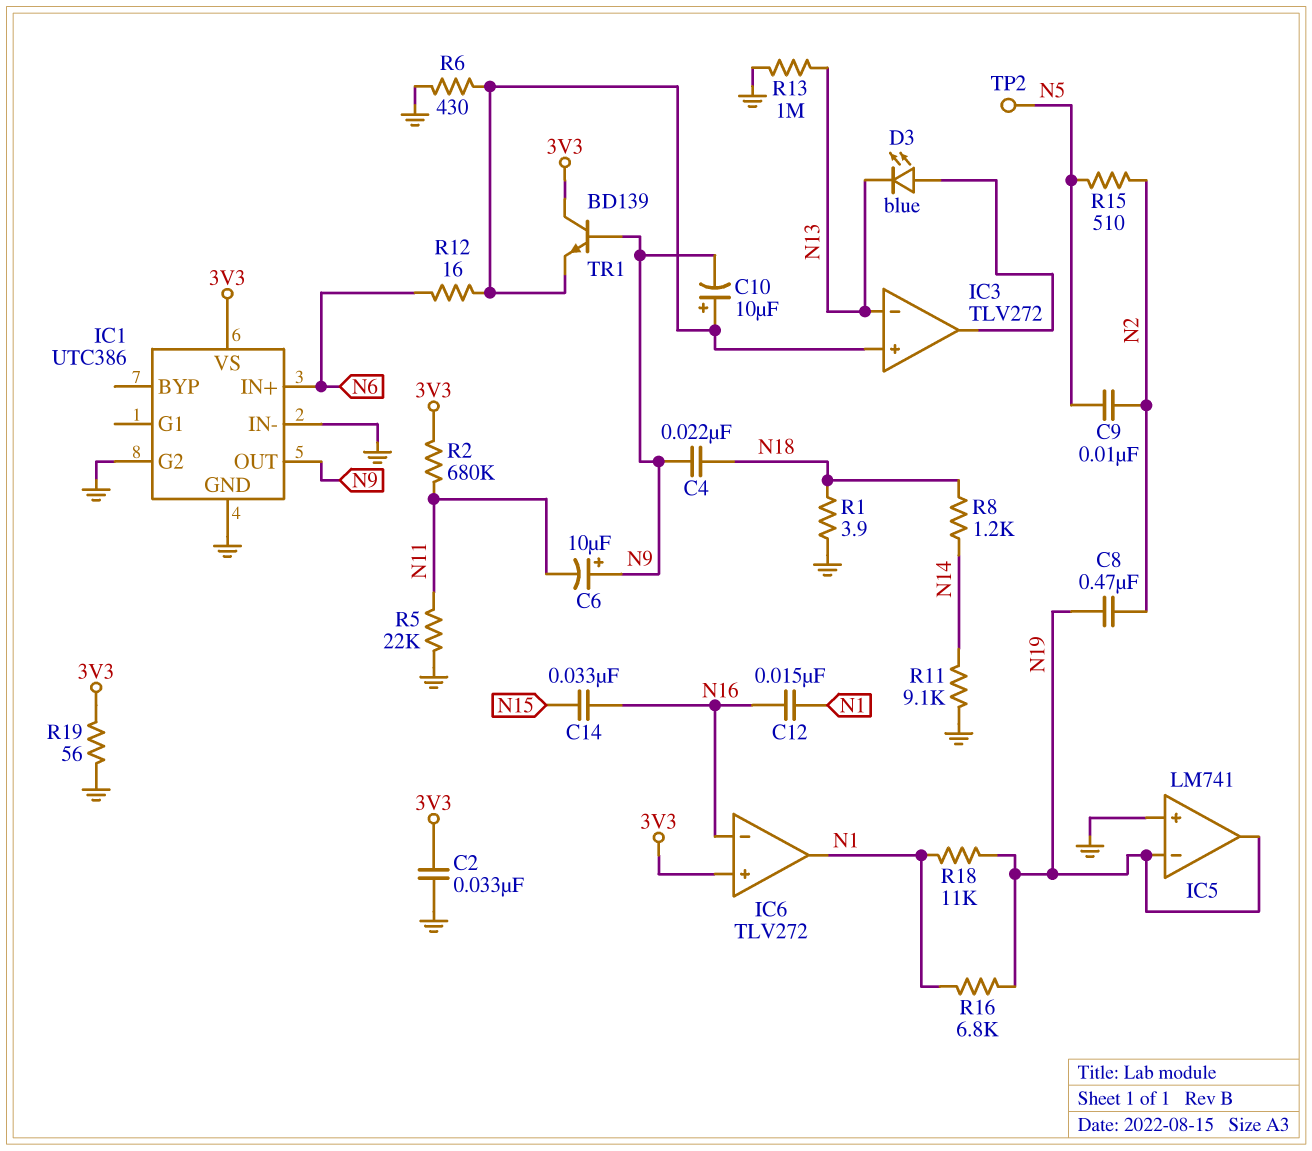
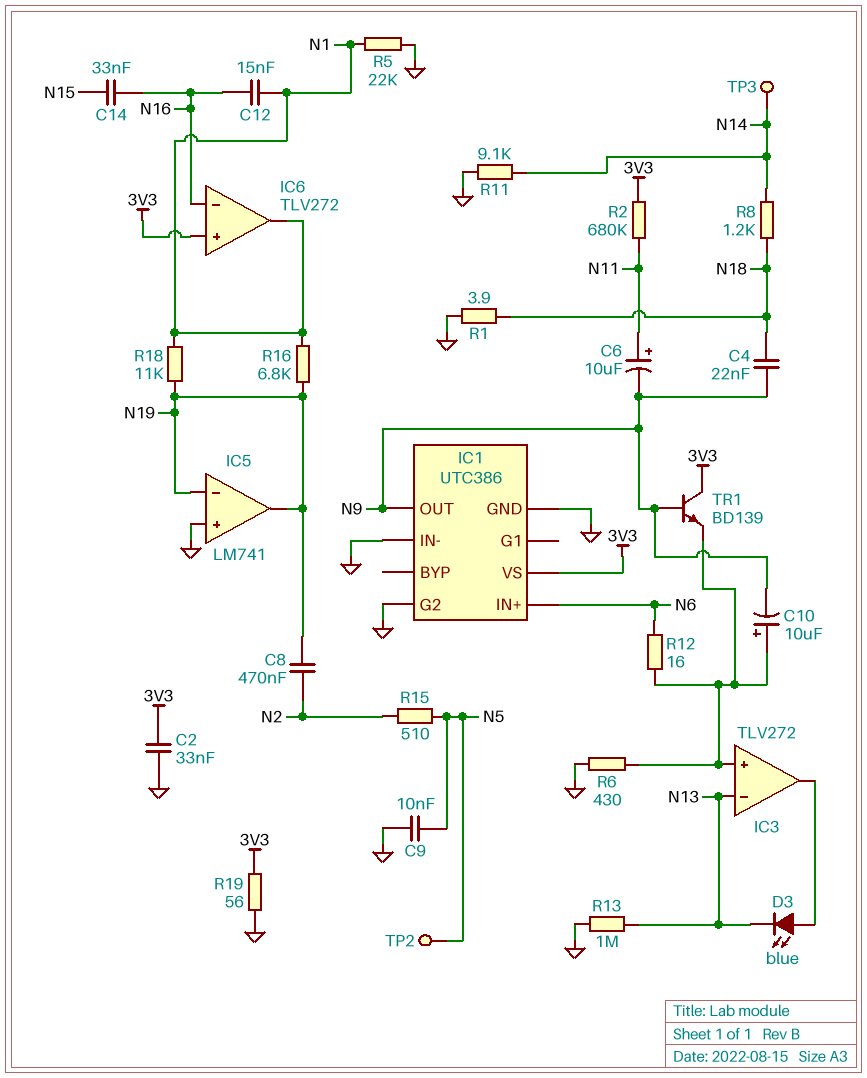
C6: 10uF (plus N9, minus N11) -> 10uF (plus N11, minus N9)
C9: 10nF (N2, N5) -> 10nF (GND, N5)
R5: 22k (GND, N11) -> 22k (GND, N1)
TP3: none -> test point (N14)

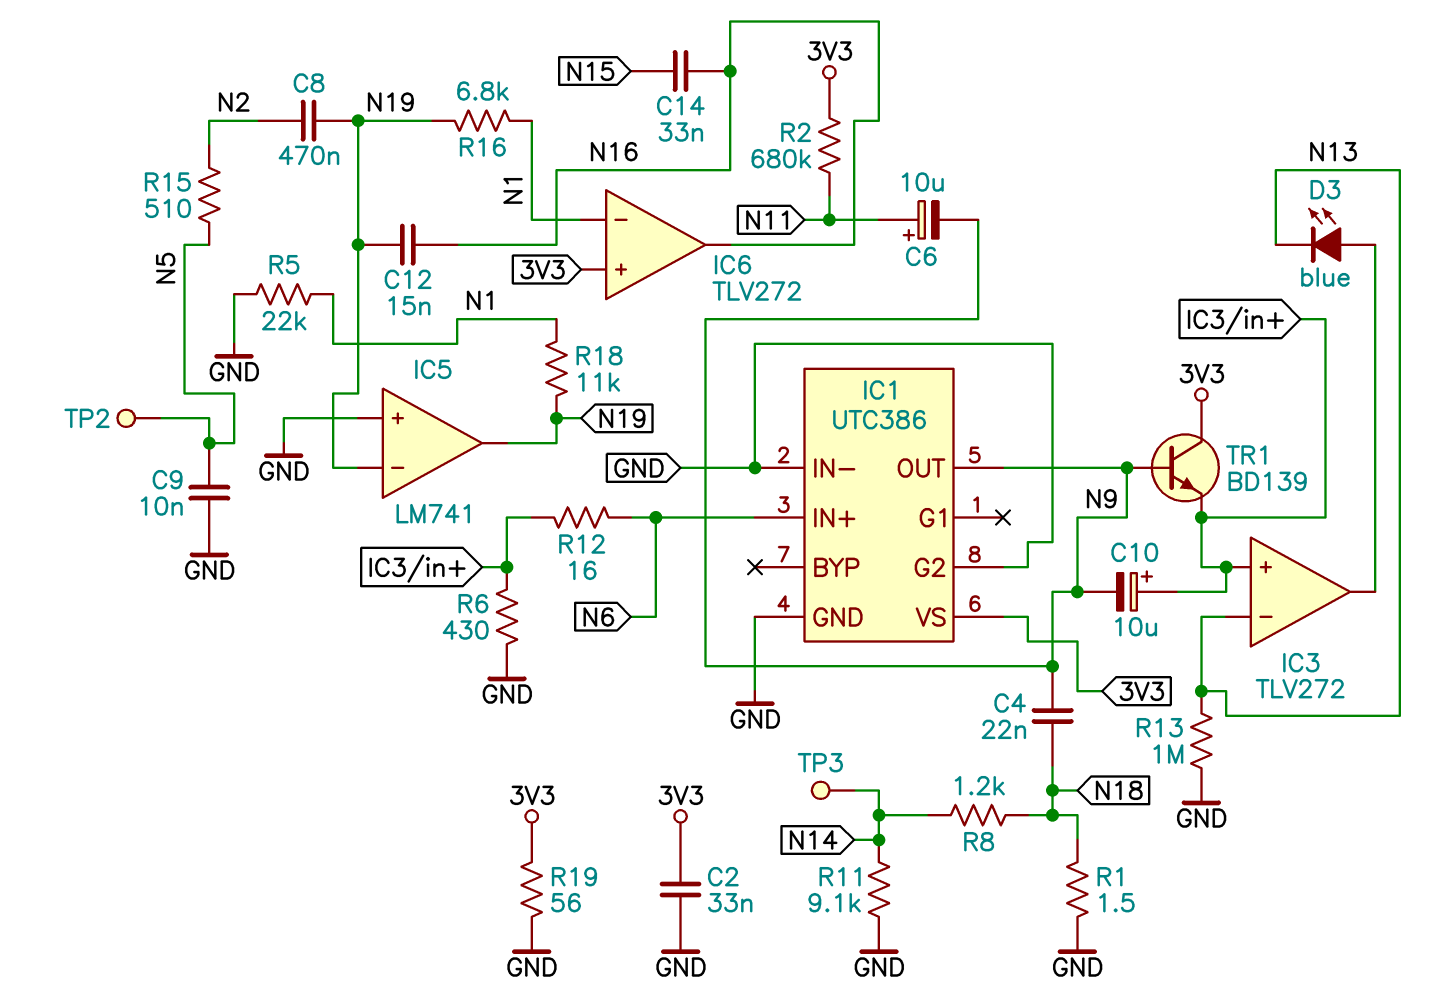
C12: 15nF (N1, N16) -> 15nF (N16, N19)
IC6 pin in-: N16 -> N1
IC6 pin out: N1 -> N16
R1: 3.9 (GND, N18) -> 1.5 (GND, N18)

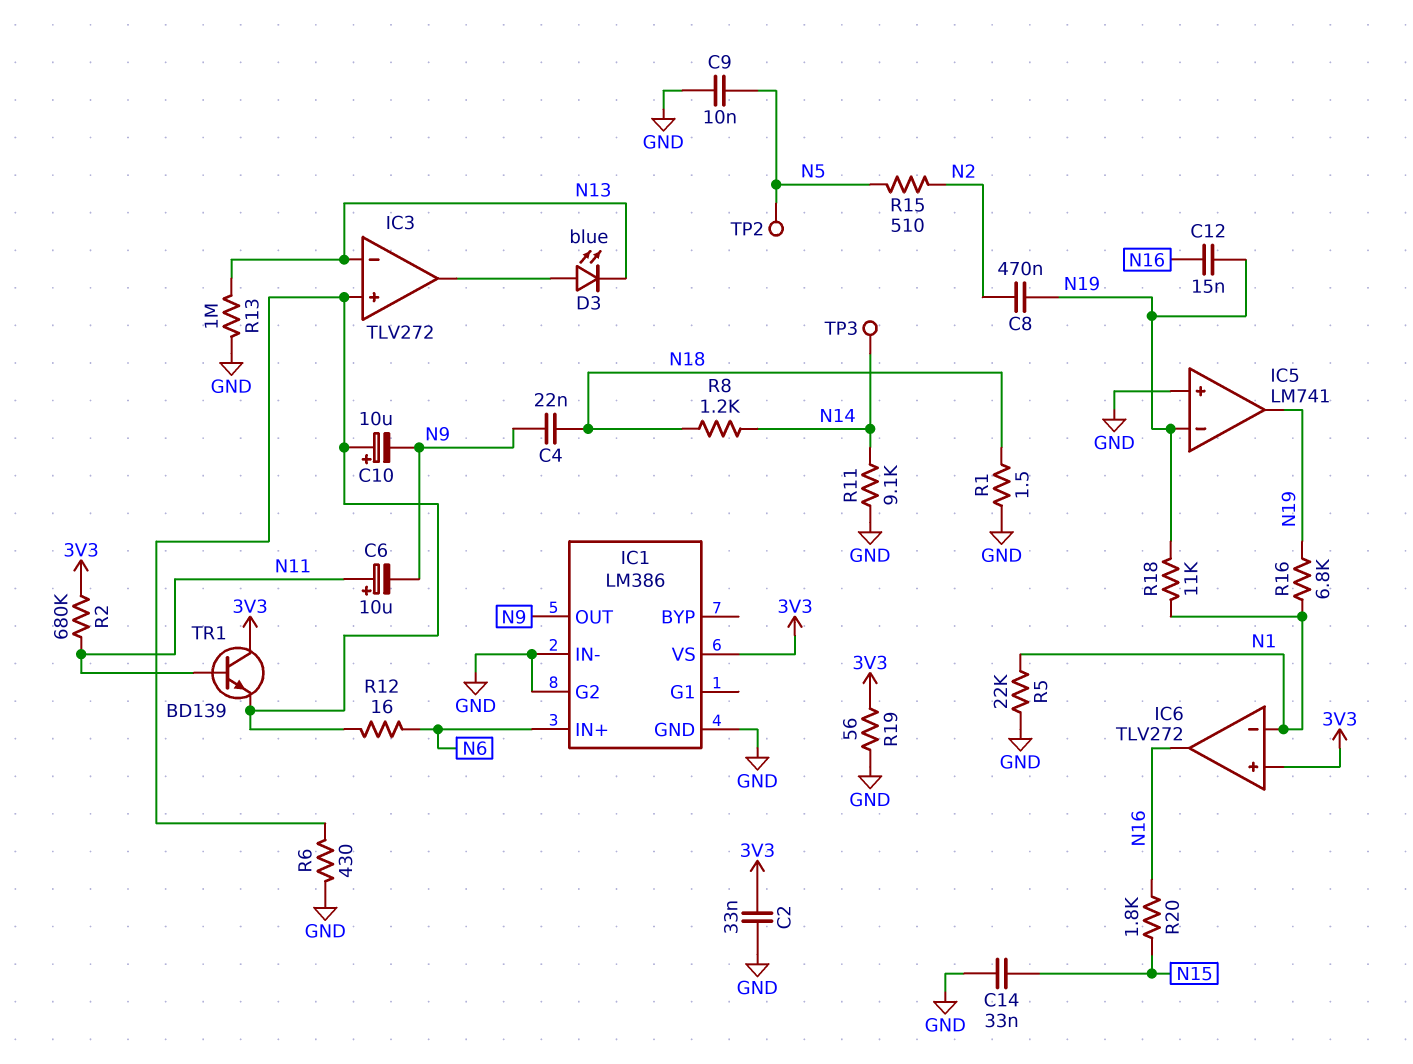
C14: 33nF (N15, N16) -> 33nF (GND, N15)
IC1: UTC386 -> LM386
R20: none -> 1.8k (N15, N16)
TR1: NPN BD139 (B N9, C 3V3, E IC3/in+) -> NPN BD139 (B N11, C 3V3, E IC3/in+)

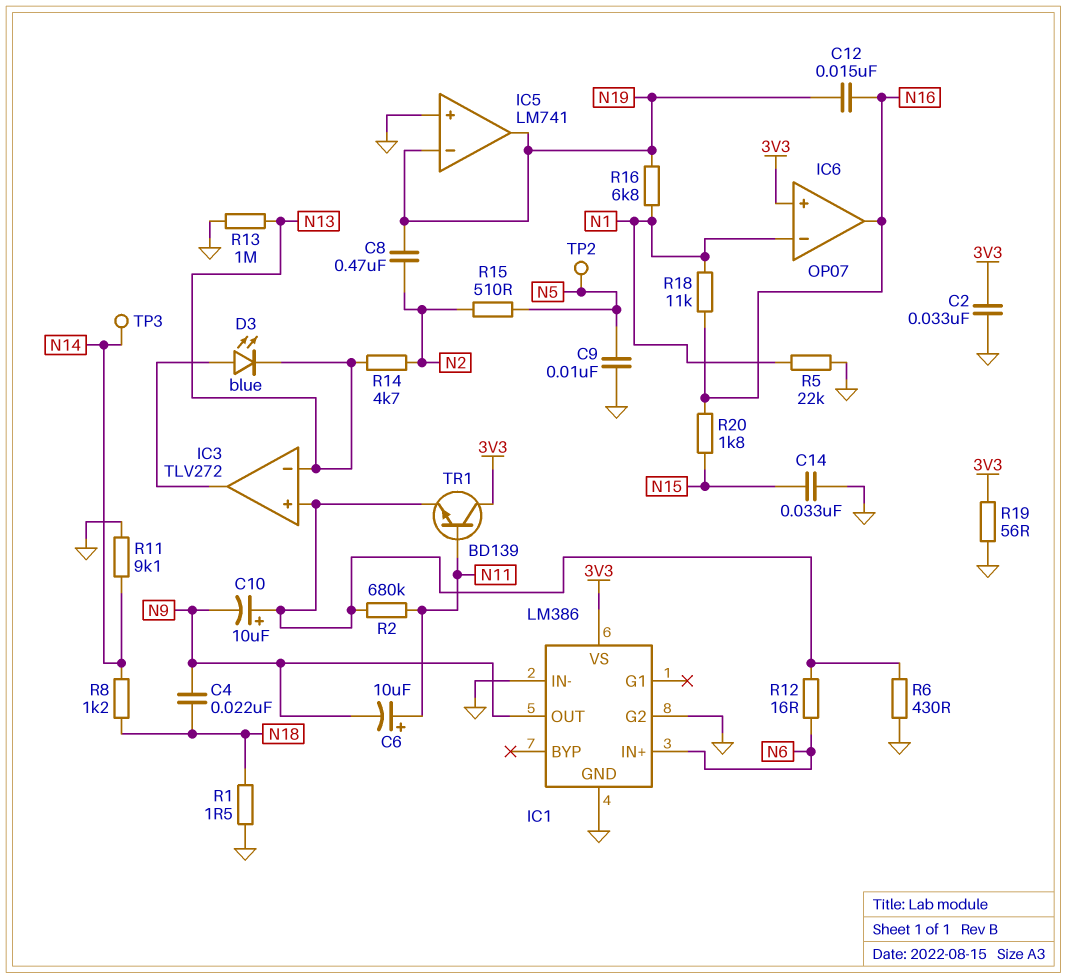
IC6: TLV272 -> OP07
R2: 680k (3V3, N11) -> 680k (IC3/in+, N11)
R14: none -> 4.7k (N2, N13)
R18: 11k (N1, N19) -> 11k (N1, N16)

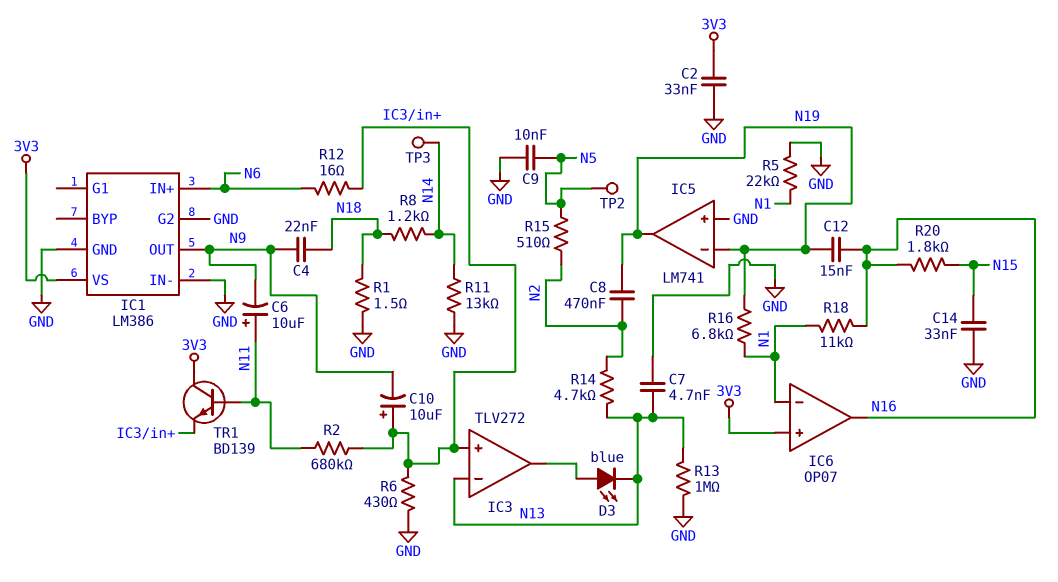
C7: none -> 4.7nF (GND, N13)
R11: 9.1k (GND, N14) -> 13k (GND, N14)
R19: 56 (3V3, GND) -> none

